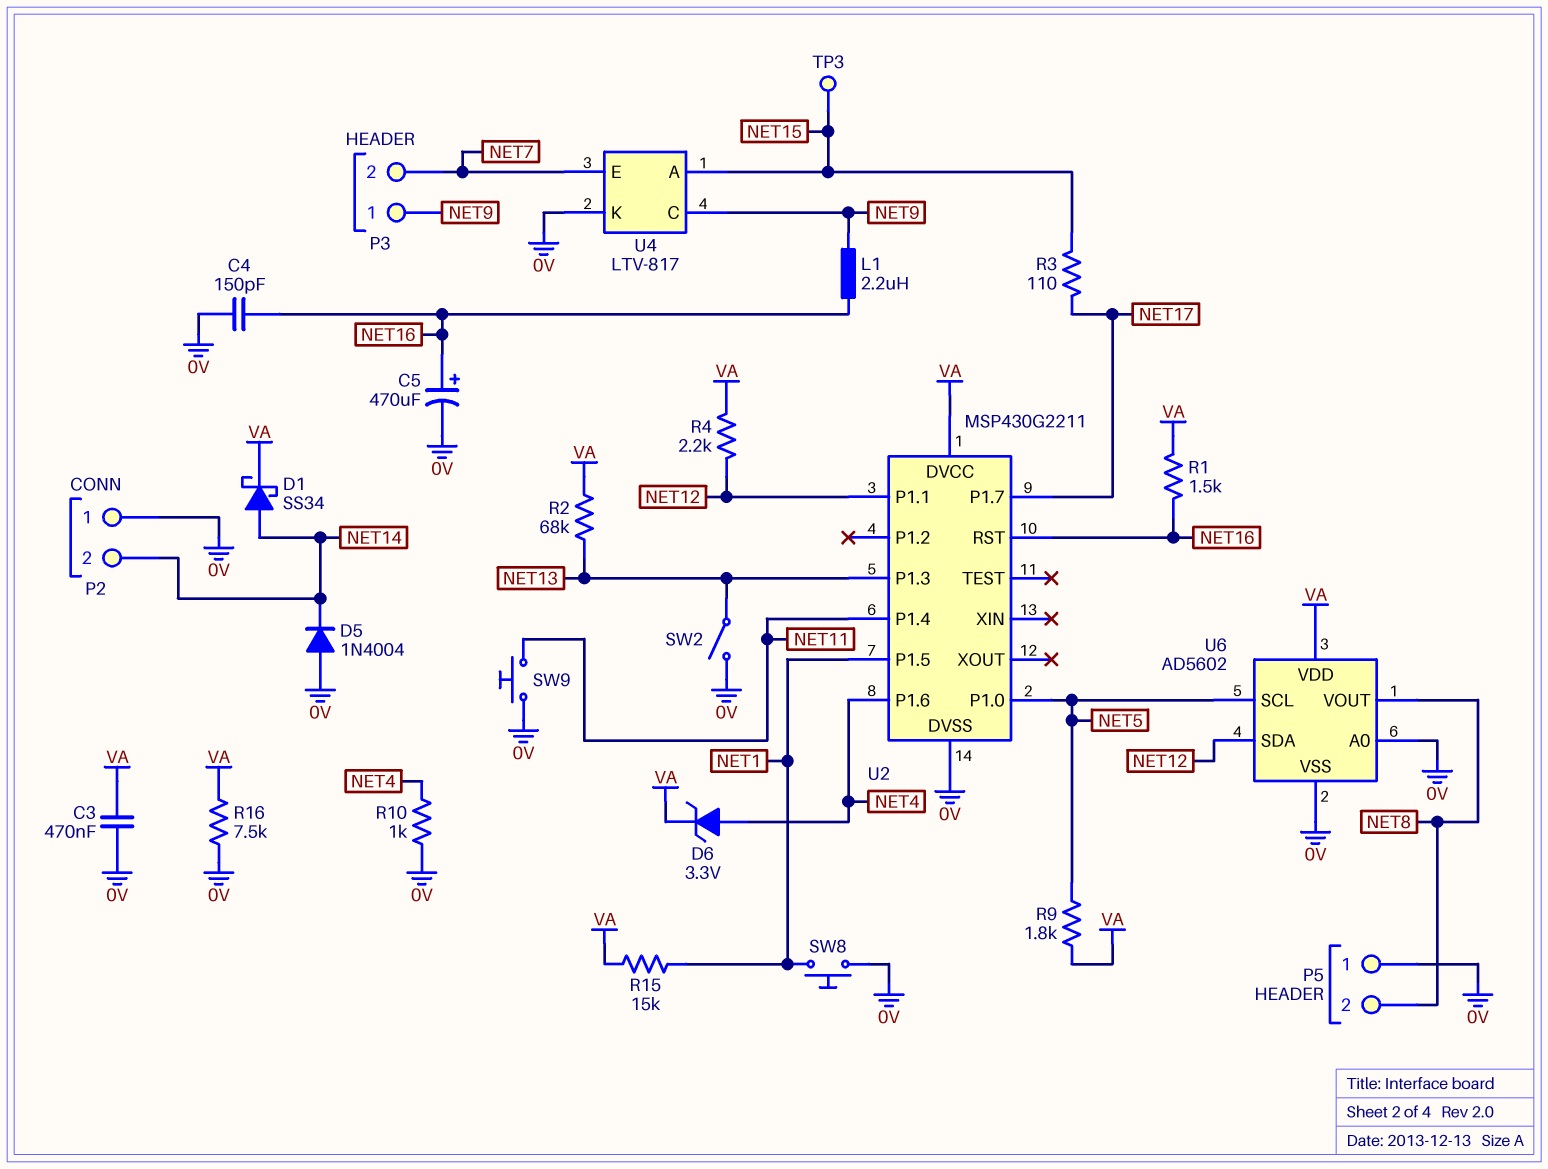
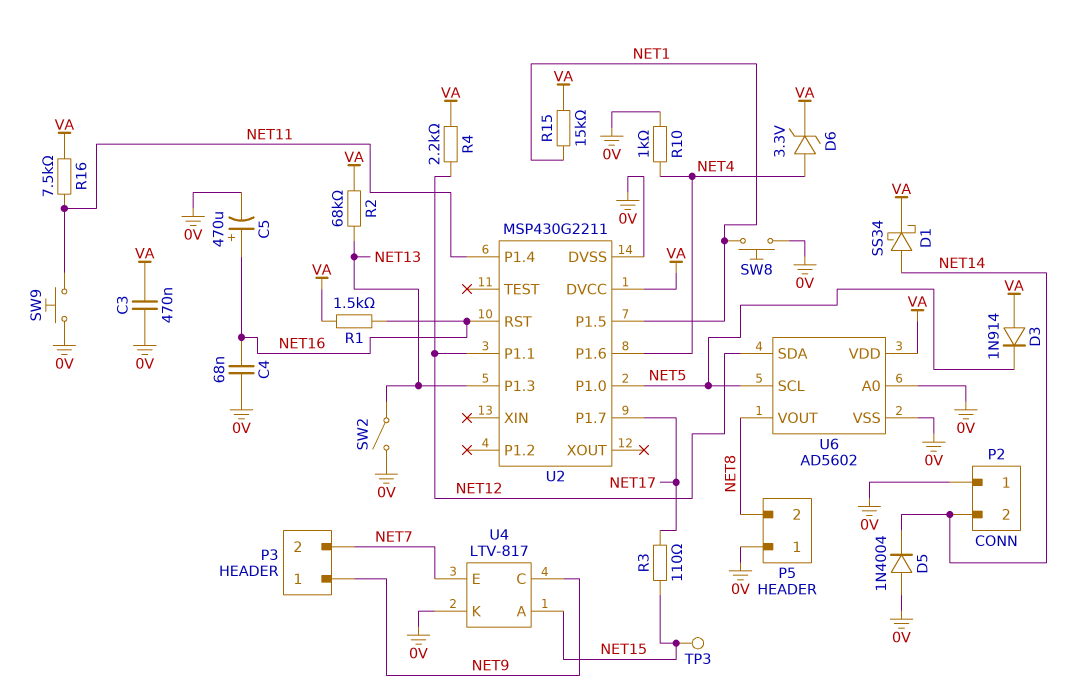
C4: 150pF (0V, NET16) -> 68nF (0V, NET16)
D3: none -> diode 1N914 (A VA, K NET5)
L1: 2.2uH (NET9, NET16) -> none
R9: 1.8k (NET5, VA) -> none
R16: 7.5k (0V, VA) -> 7.5k (NET11, VA)

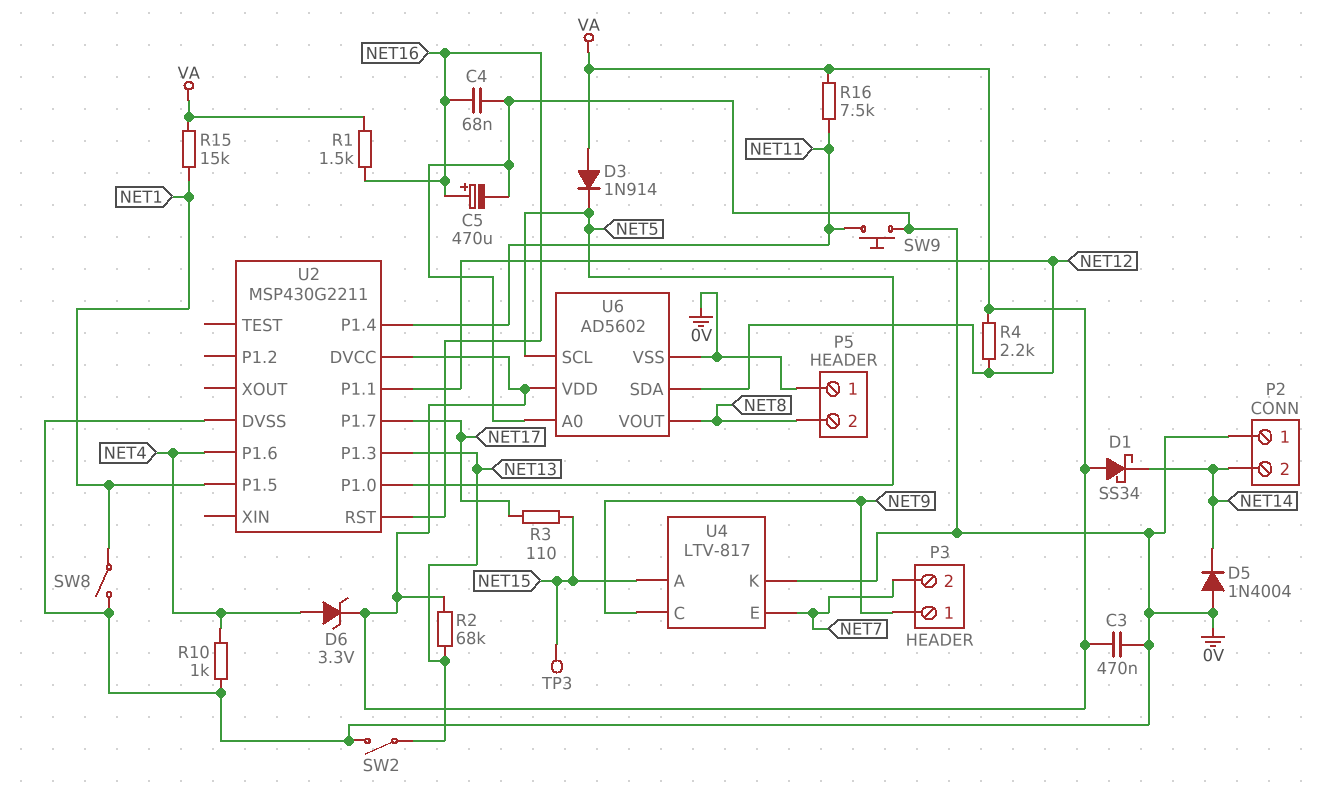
D1: schottky SS34 (A NET14, K VA) -> schottky SS34 (A VA, K NET14)
SW8: button (0V, NET1) -> switch (0V, NET1)

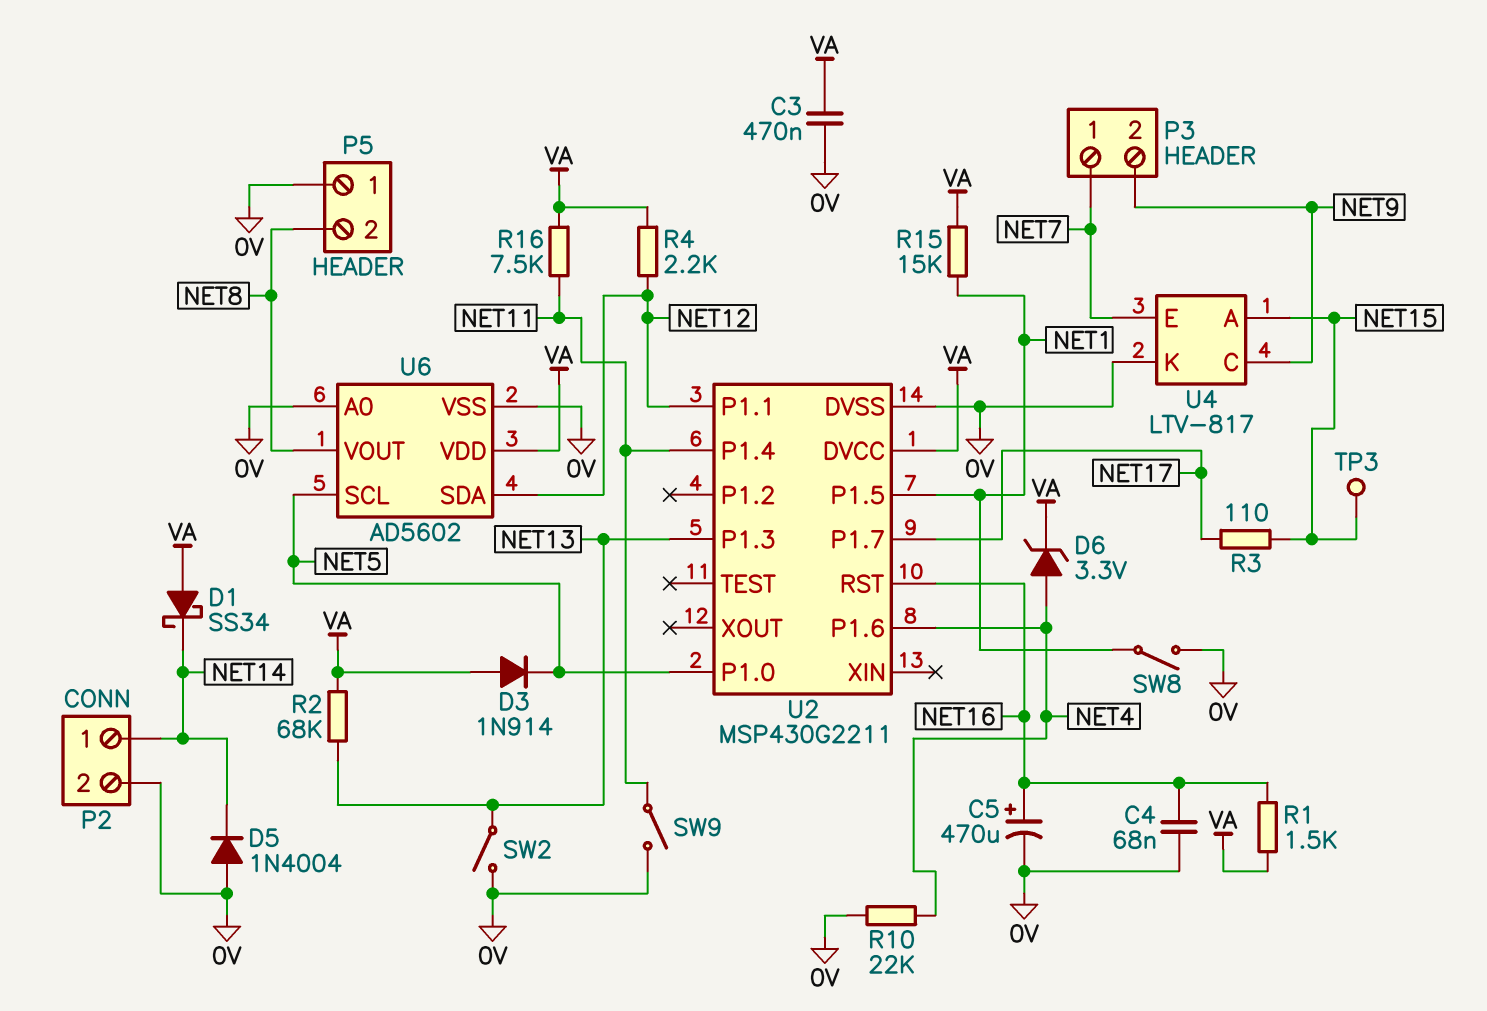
P2 pin 1: 0V -> NET14
P2 pin 2: NET14 -> 0V
P3 pin 1: NET9 -> NET7
P3 pin 2: NET7 -> NET9
R10: 1k (0V, NET4) -> 22k (0V, NET4)
SW9: button (0V, NET11) -> switch (0V, NET11)

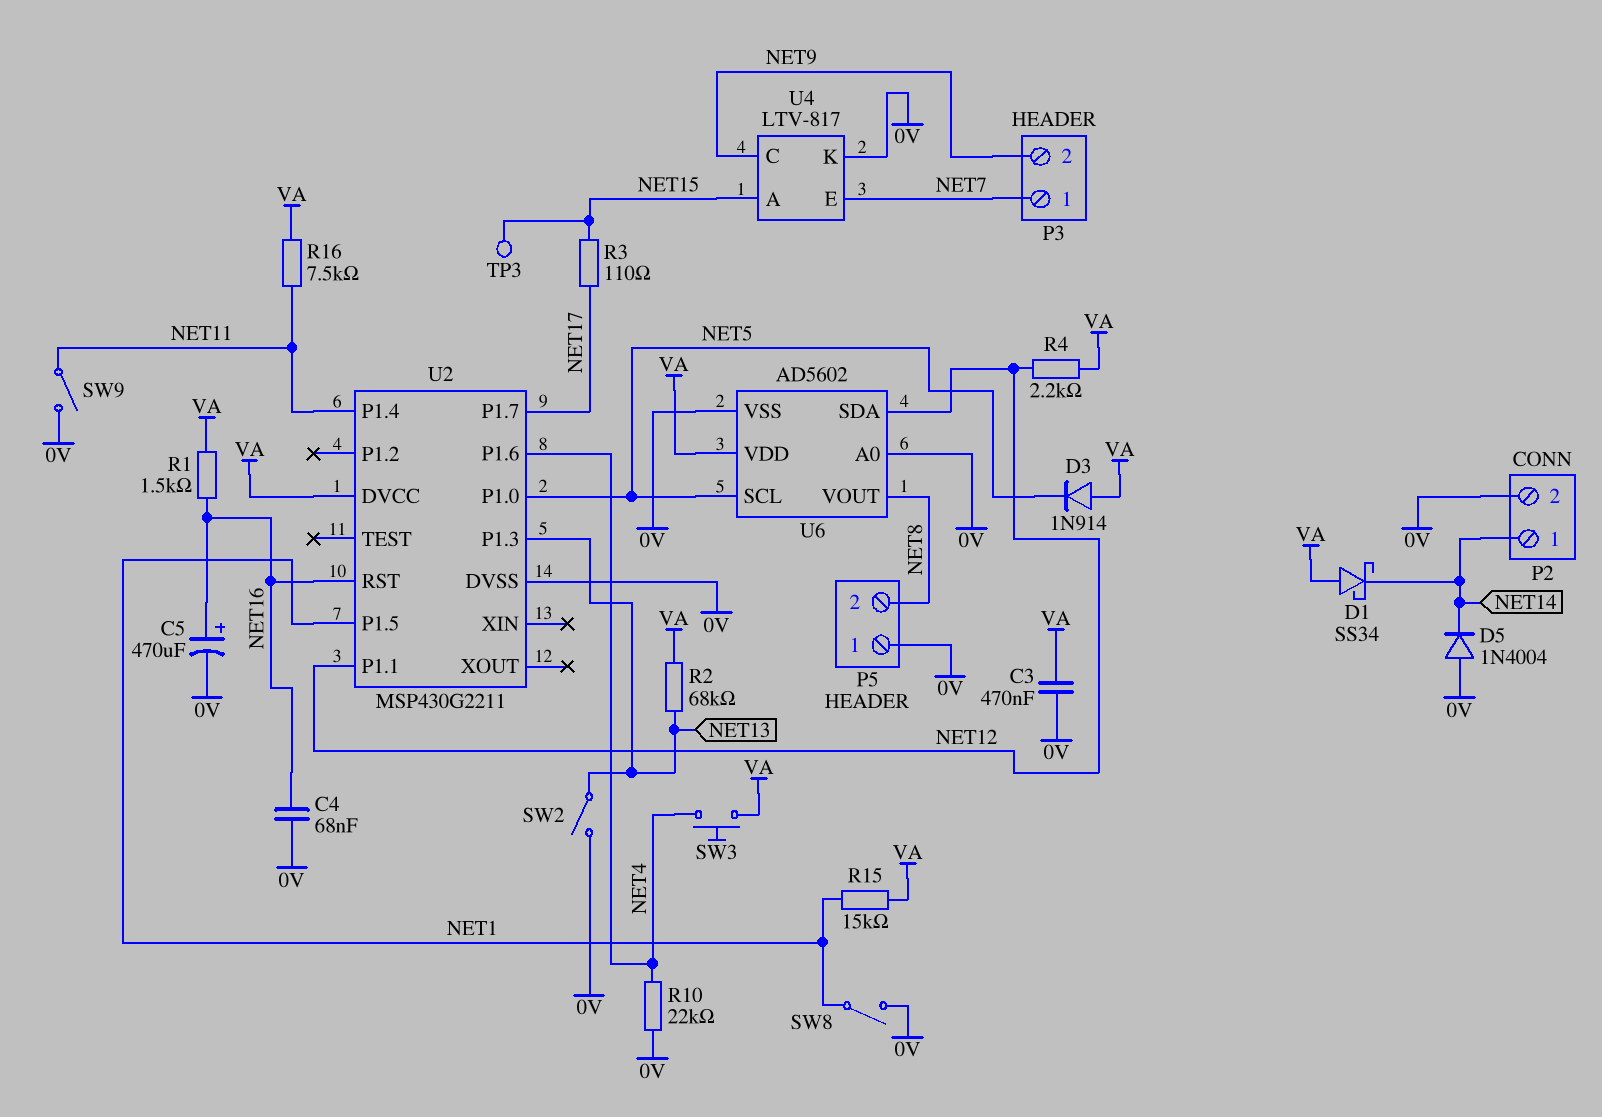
D6: zener 3.3V (A NET4, K VA) -> none
SW3: none -> button (NET4, VA)

